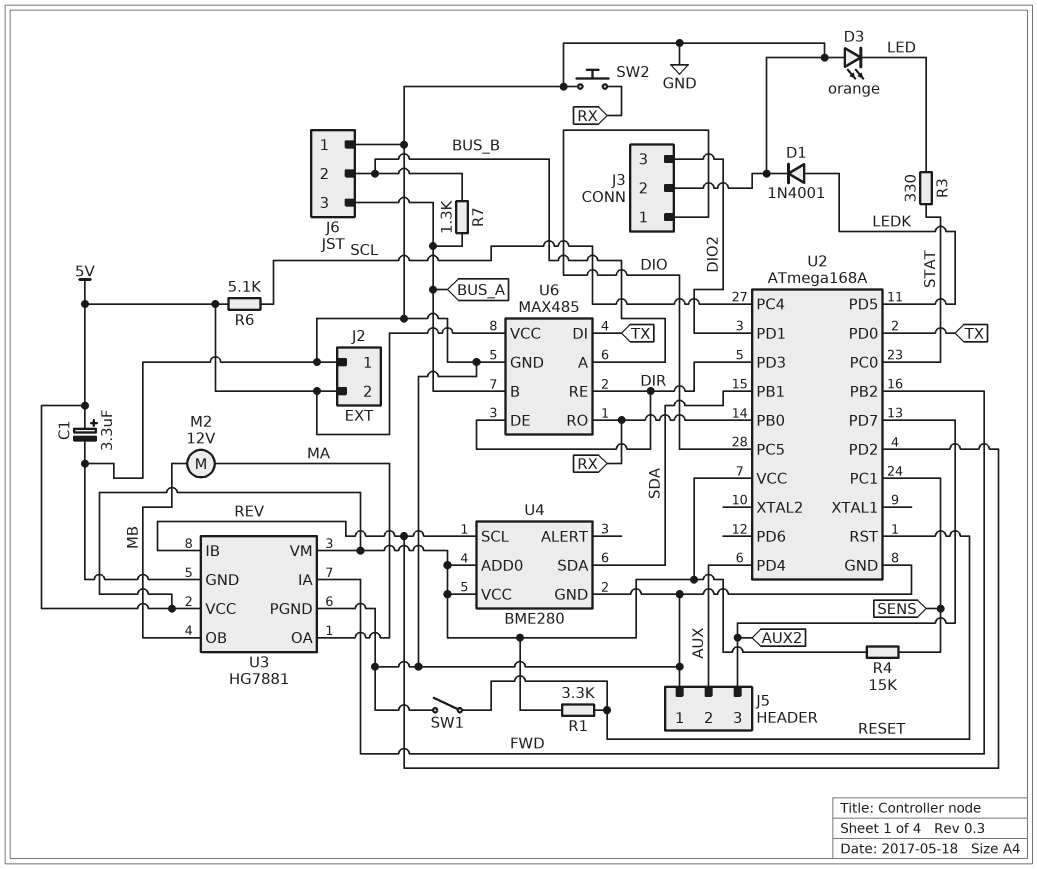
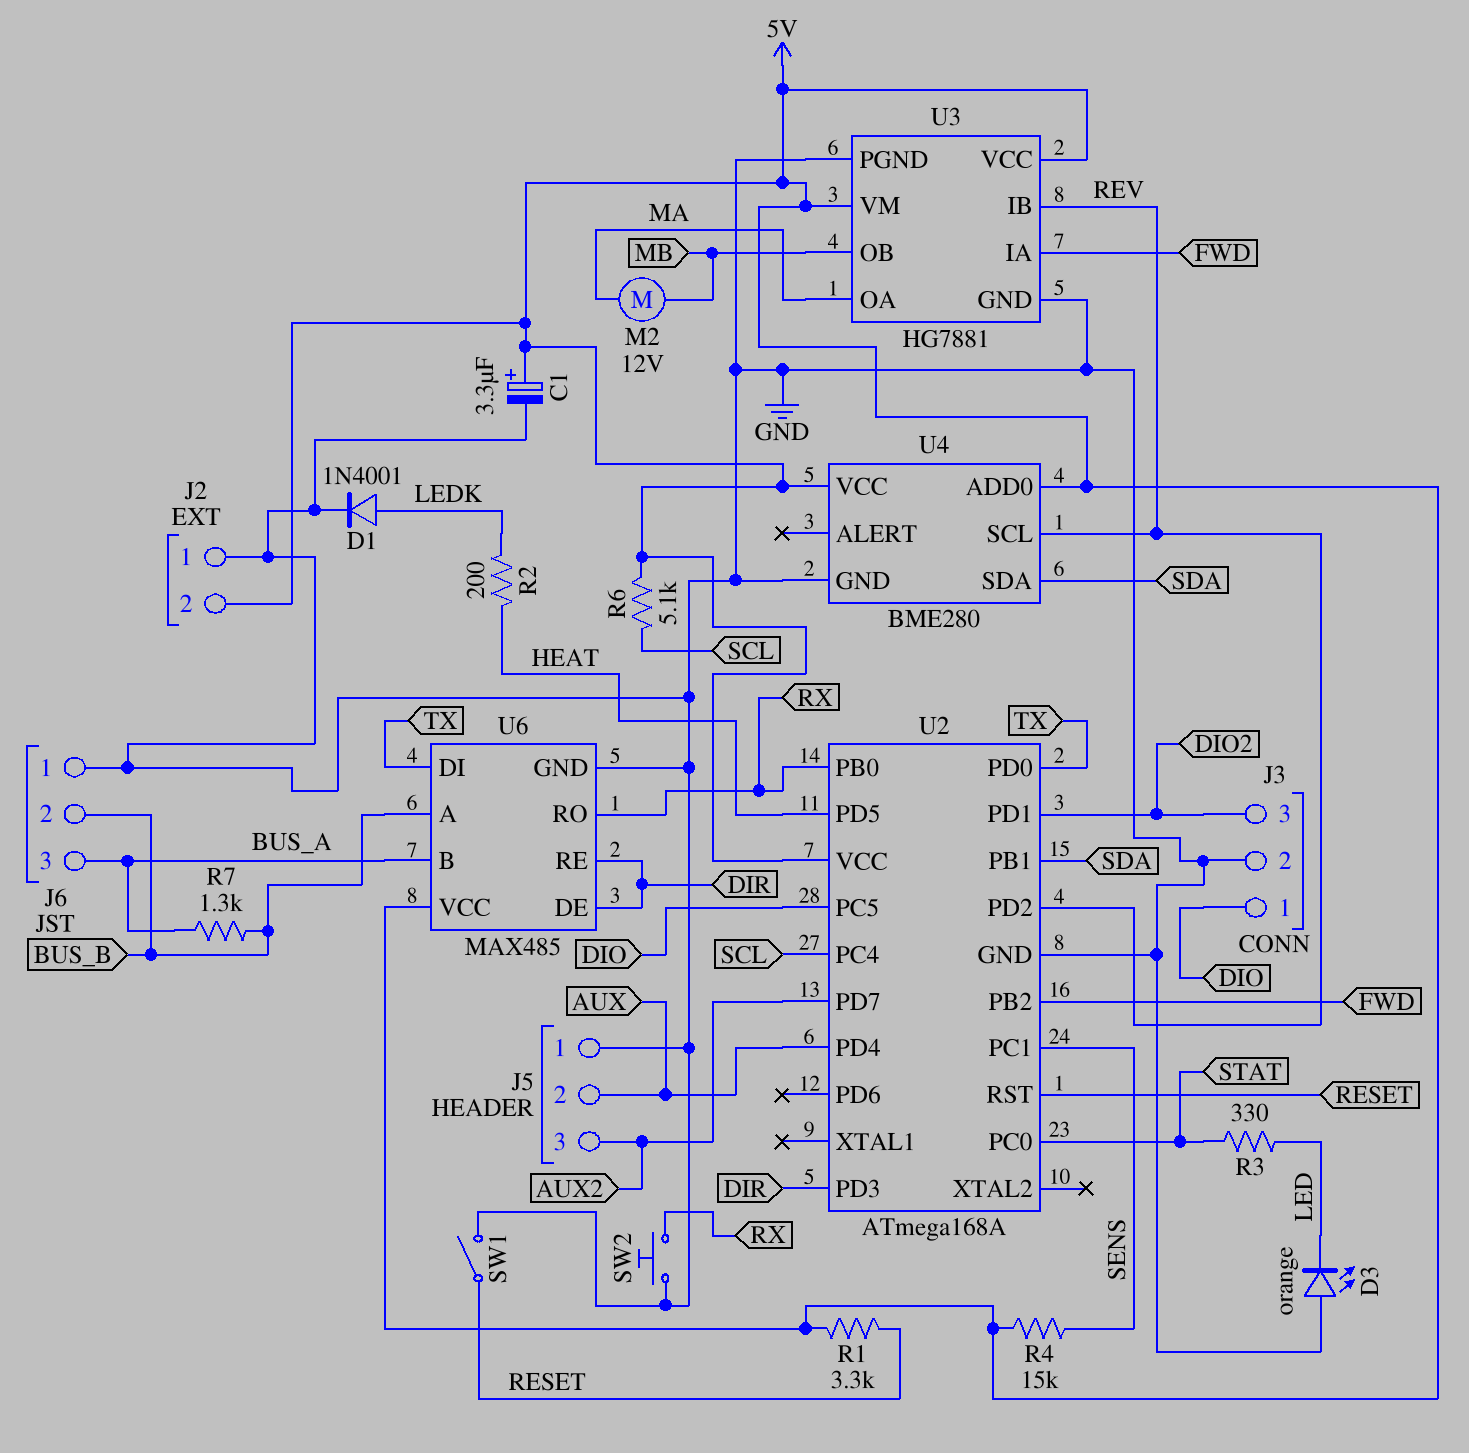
R2: none -> 200 (HEAT, LEDK)
U2 pin PD5: LEDK -> HEAT

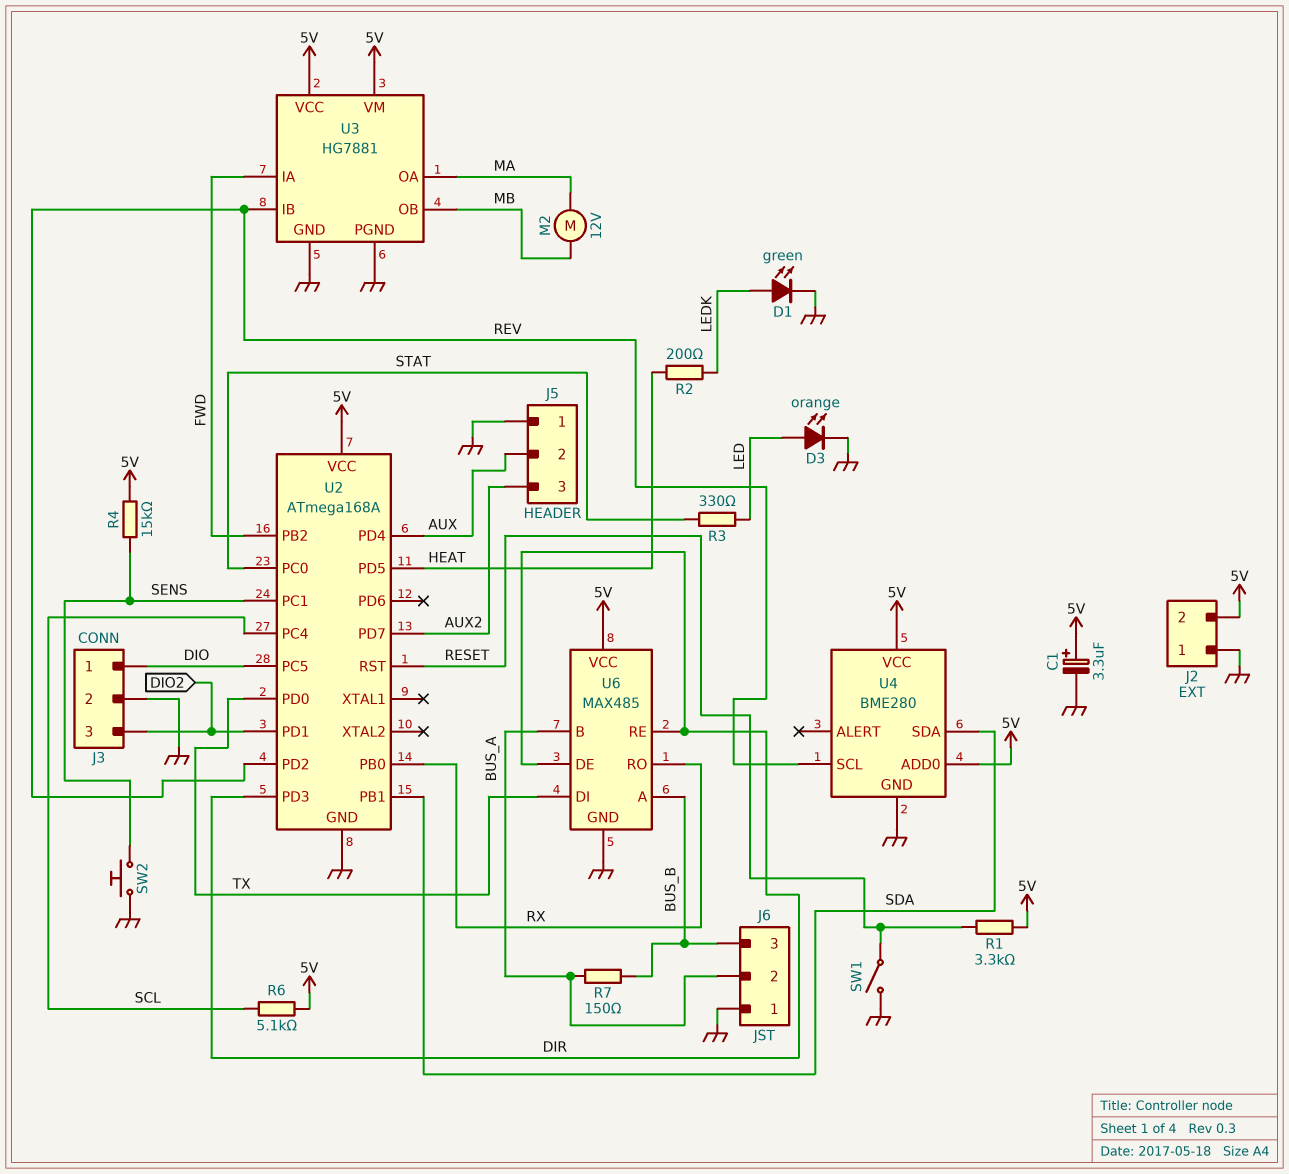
D1: diode 1N4001 (A LEDK, K GND) -> LED green (A LEDK, K GND)
D3: LED orange (A GND, K LED) -> LED orange (A LED, K GND)
J6 pin 2: BUS_B -> BUS_A
J6 pin 3: BUS_A -> BUS_B
R7: 1.3k (BUS_A, BUS_B) -> 150 (BUS_A, BUS_B)
SW2: button (GND, RX) -> button (GND, SENS)

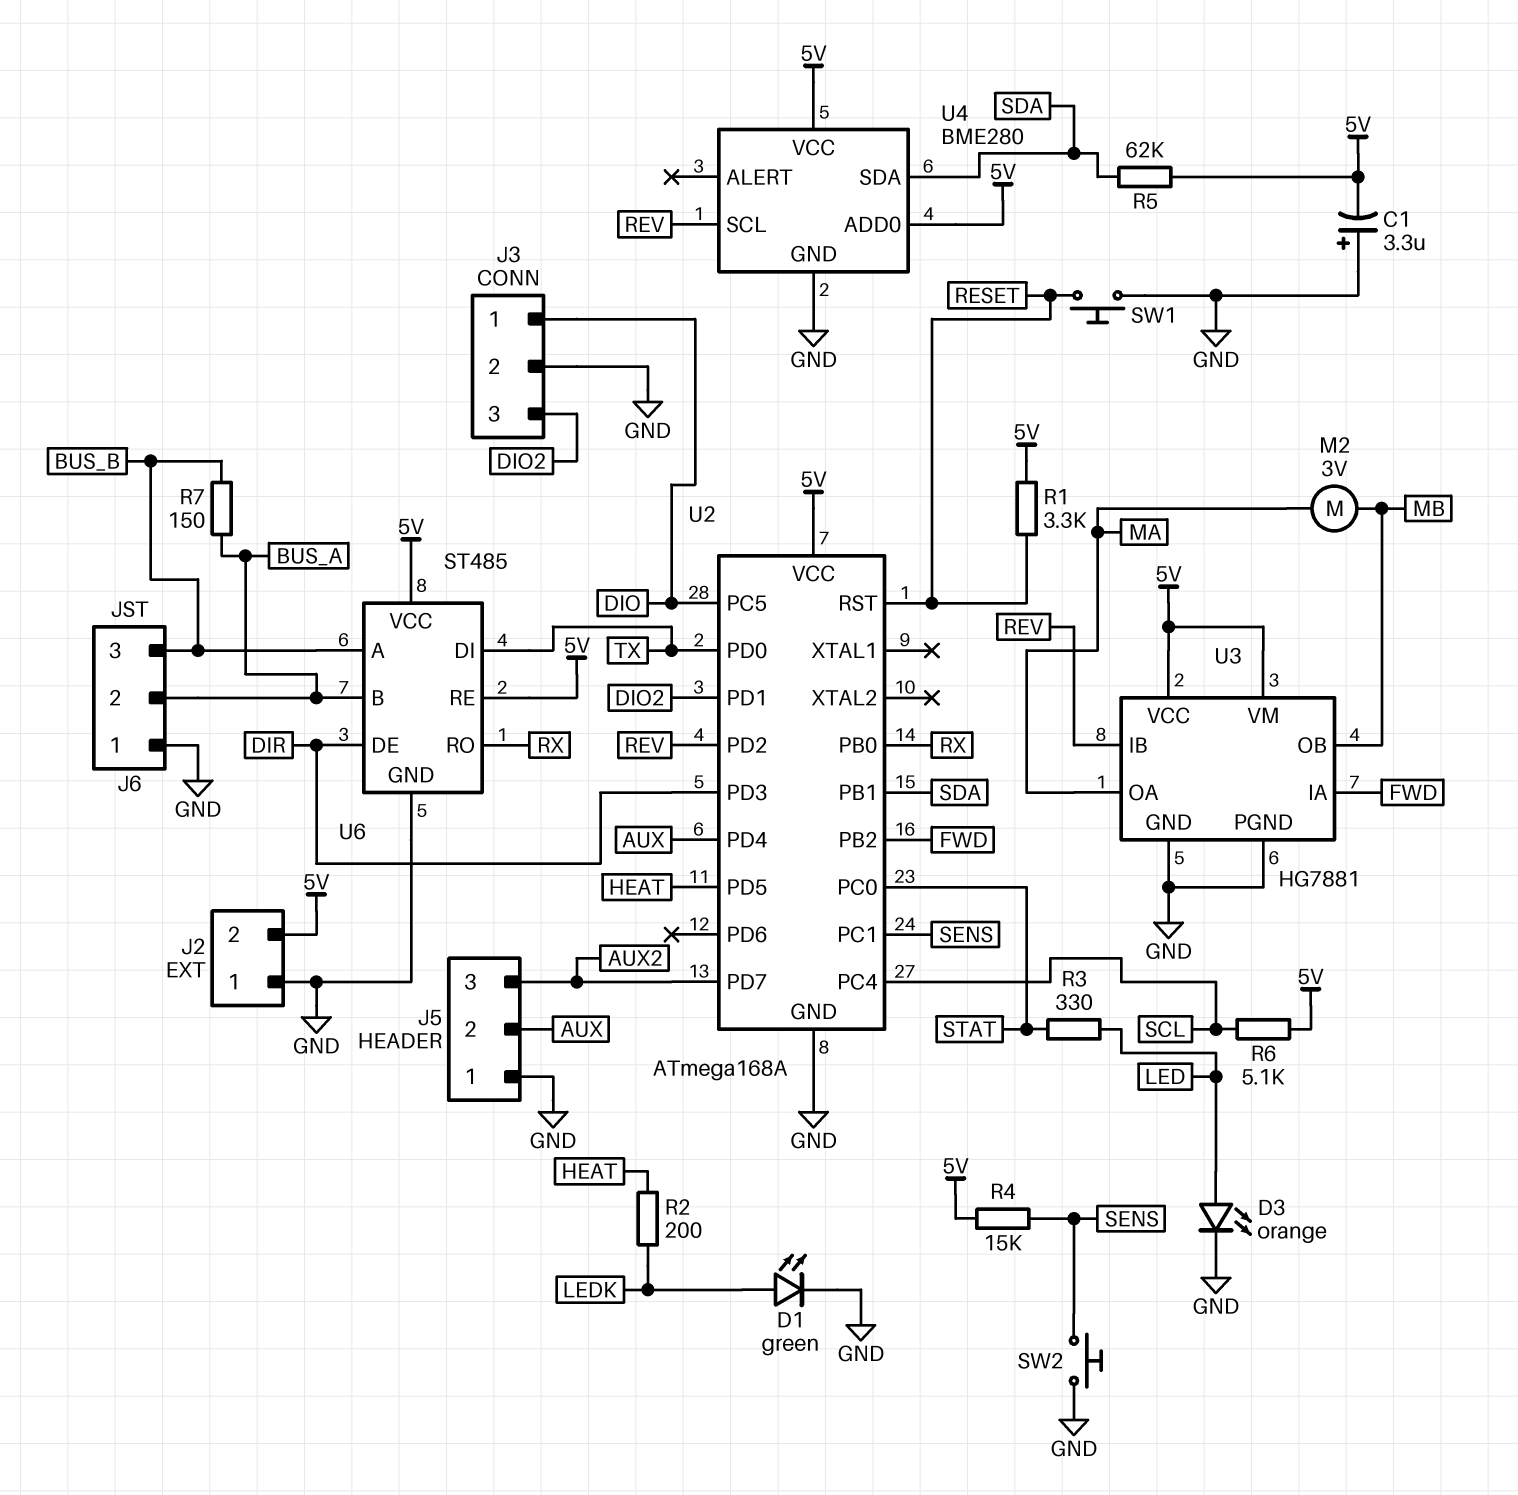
C1: 3.3uF (plus 5V, minus GND) -> 3.3uF (plus GND, minus 5V)
M2: motor 12V (MA, MB) -> motor 3V (MA, MB)
R5: none -> 62k (5V, SDA)
SW1: switch (GND, RESET) -> button (GND, RESET)
U6: MAX485 -> ST485
U6 pin RE: DIR -> 5V

